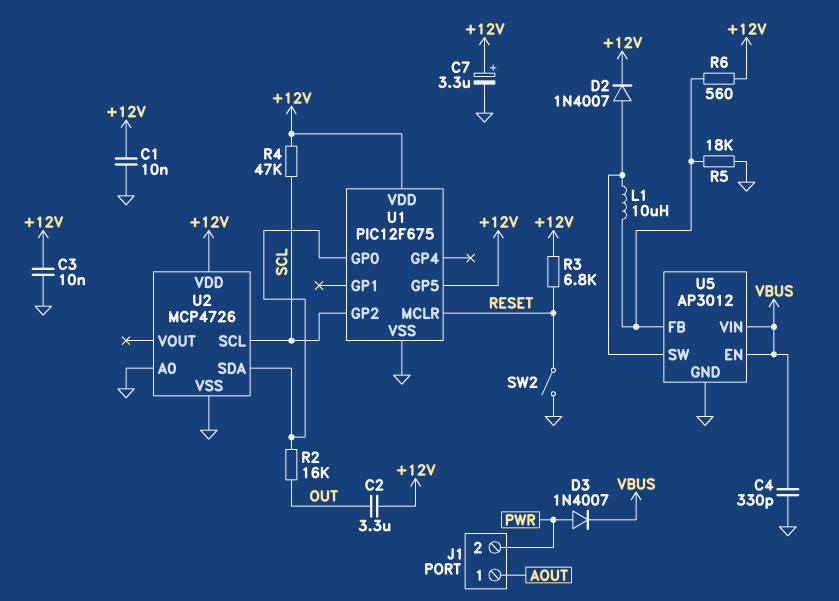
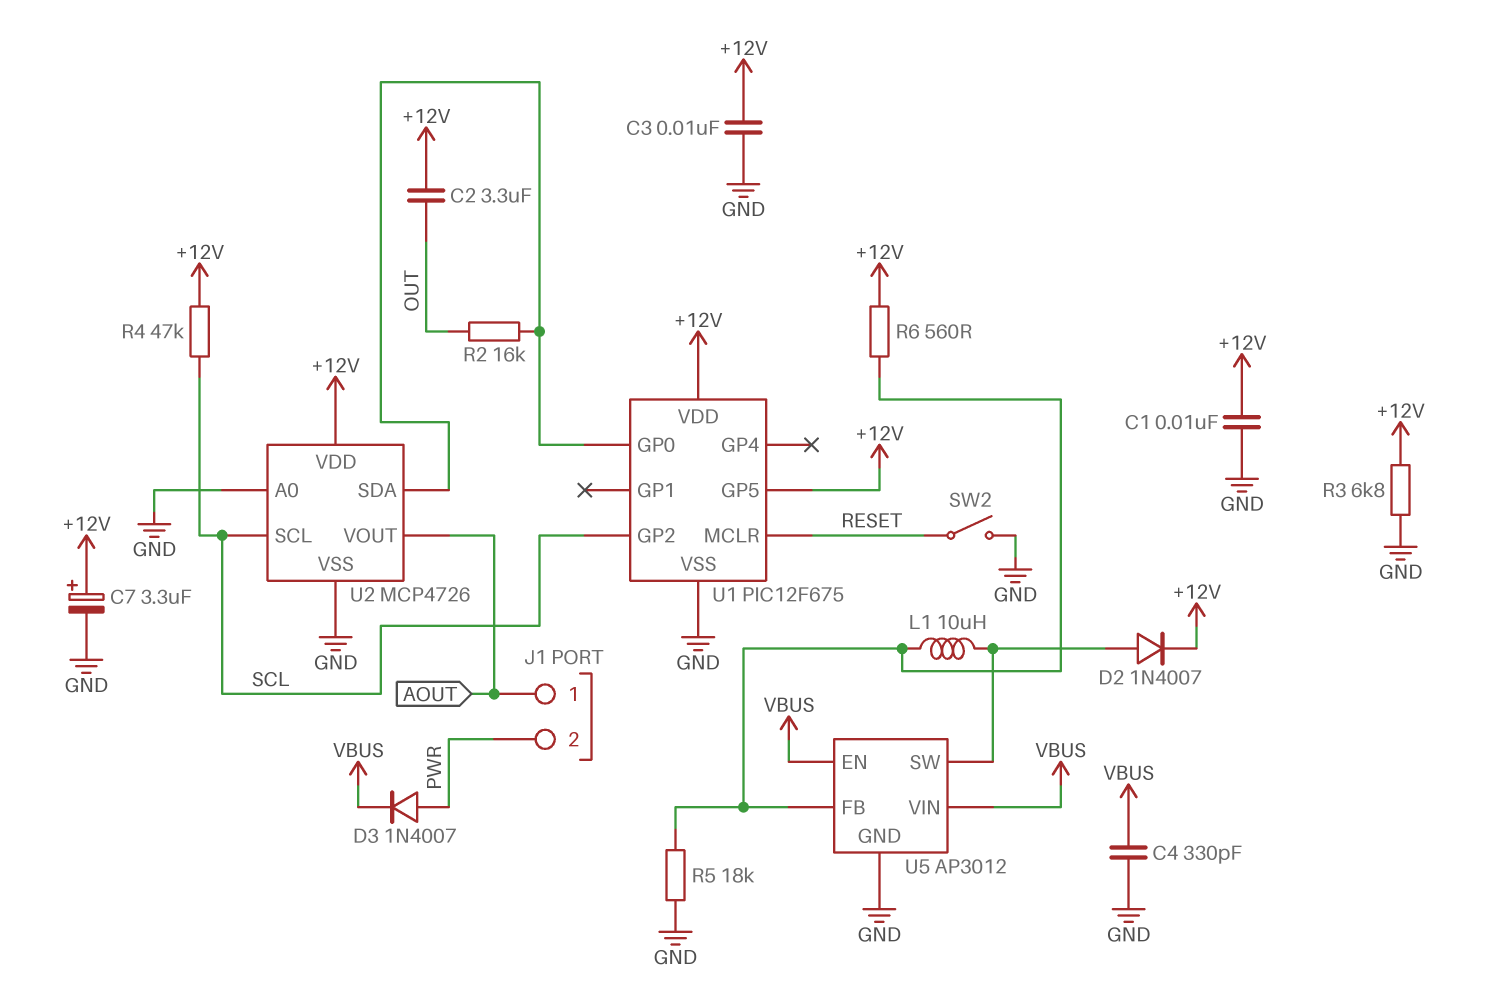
R3: 6.8k (+12V, RESET) -> 6.8k (+12V, GND)
U2 pin VOUT: none -> AOUT

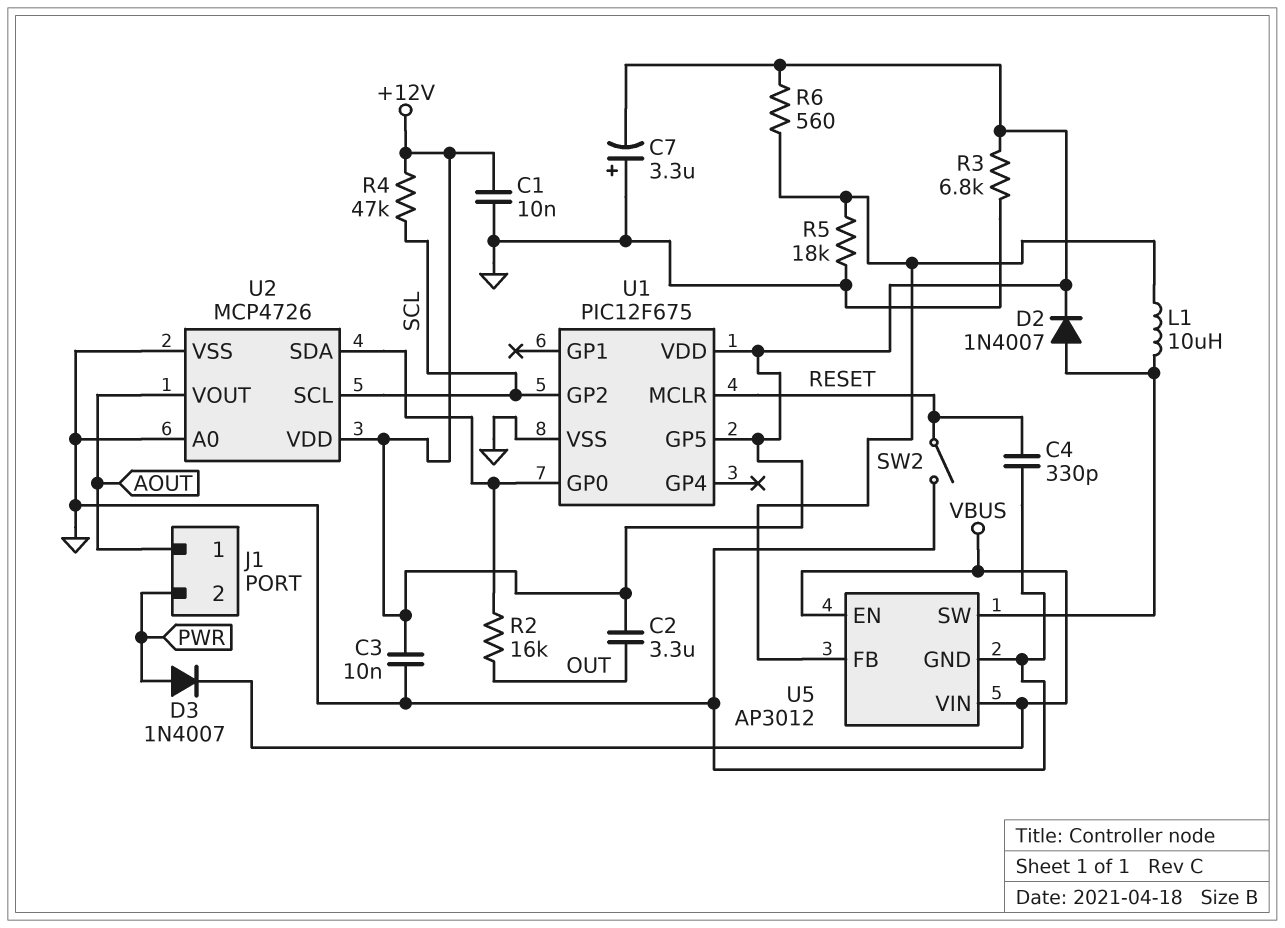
C4: 330pF (GND, VBUS) -> 330pF (GND, RESET)
C7: 3.3uF (plus +12V, minus GND) -> 3.3uF (plus GND, minus +12V)

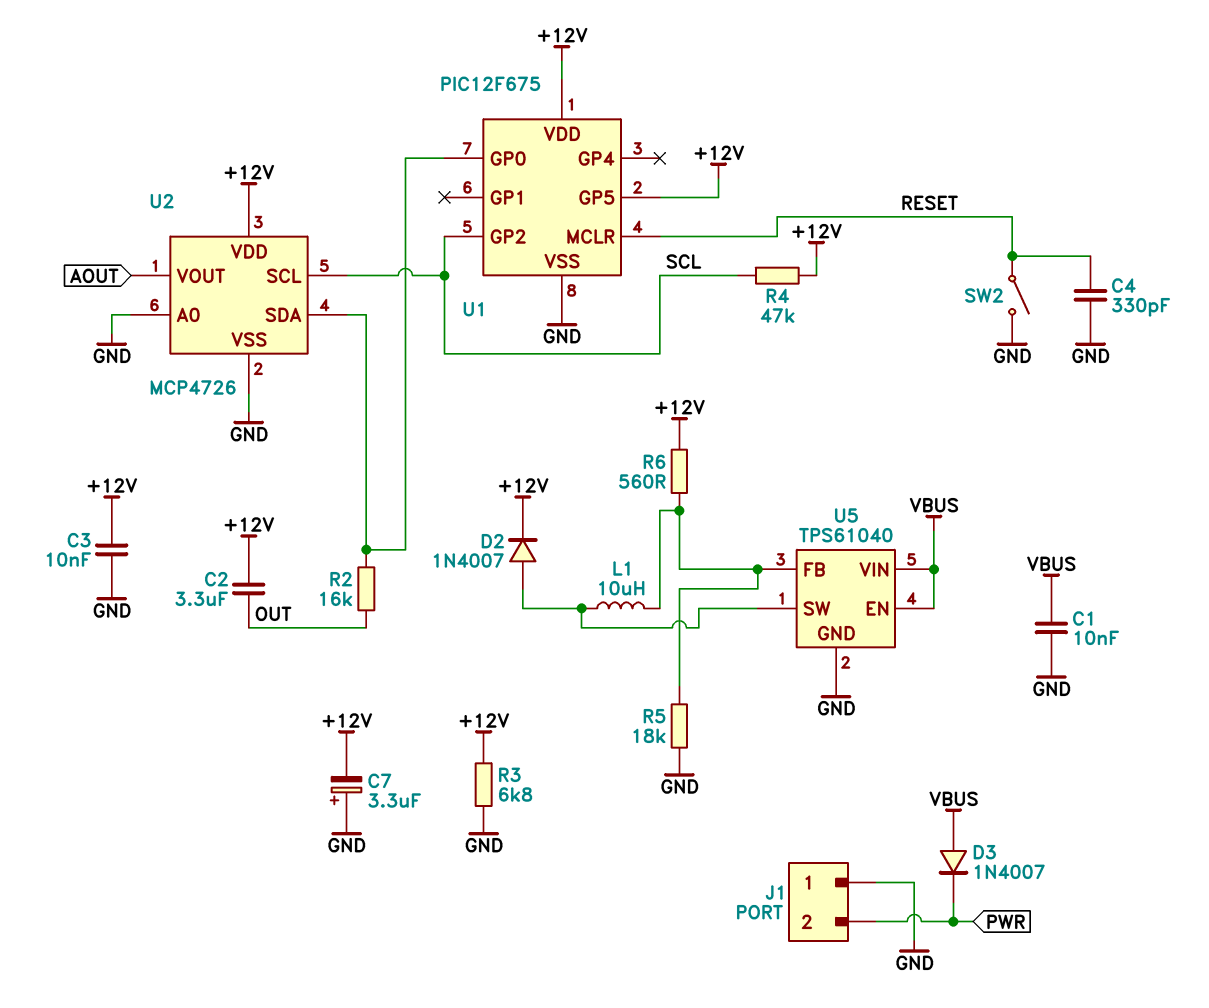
C1: 10nF (+12V, GND) -> 10nF (GND, VBUS)
D3: diode 1N4007 (A PWR, K VBUS) -> diode 1N4007 (A VBUS, K PWR)
J1 pin 1: AOUT -> GND
U5: AP3012 -> TPS61040

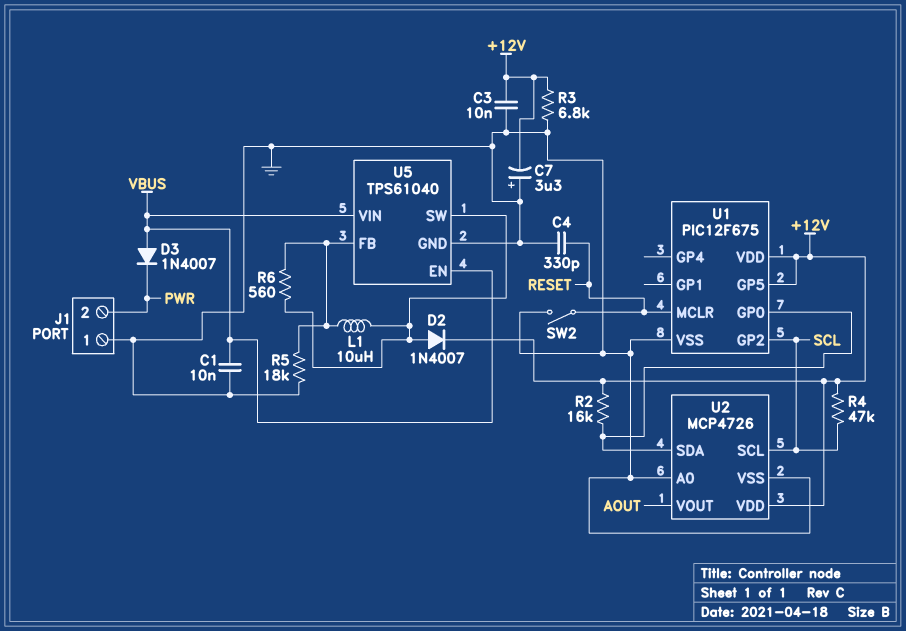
C2: 3.3uF (+12V, OUT) -> none
R2: 16k (OUT, U1/GP0) -> 16k (+12V, U1/GP0)
R6: 560 (+12V, U5/FB) -> 560 (U5/FB, U5/SW)

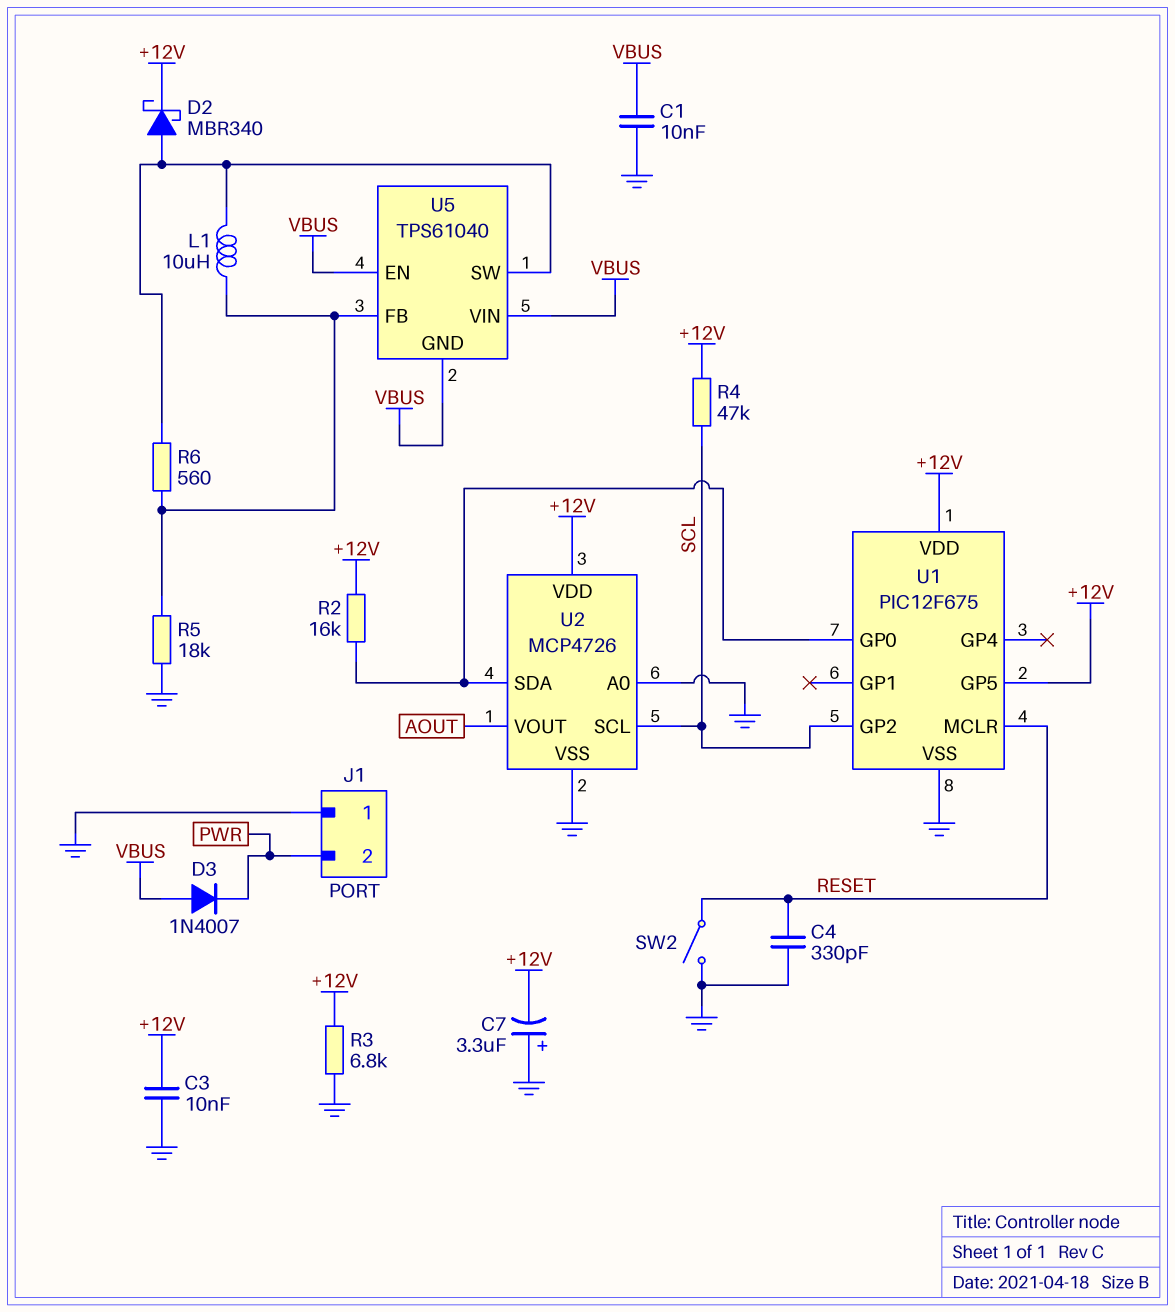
D2: diode 1N4007 (A U5/SW, K +12V) -> schottky MBR340 (A U5/SW, K +12V)
U5 pin GND: GND -> VBUS

